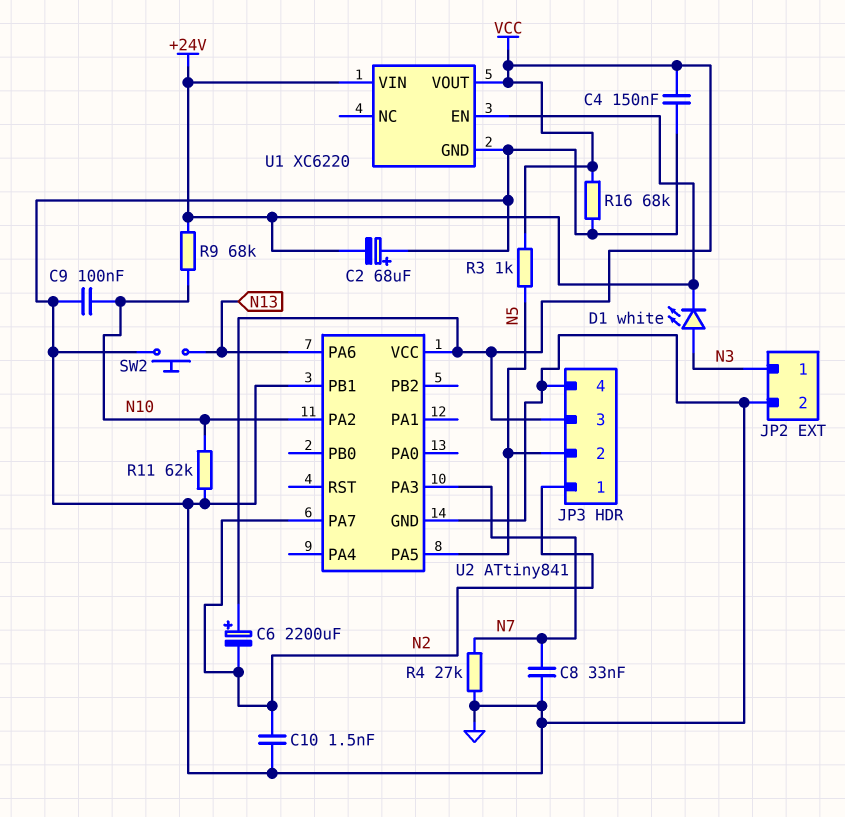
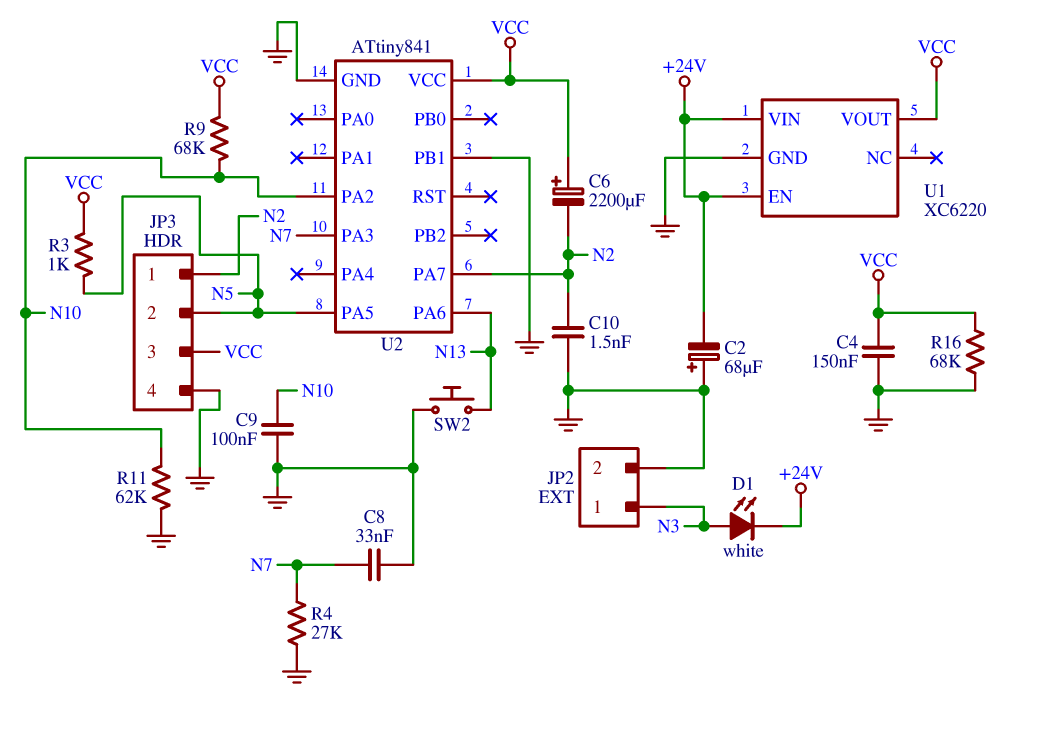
R9: 68k (+24V, N10) -> 68k (N10, VCC)

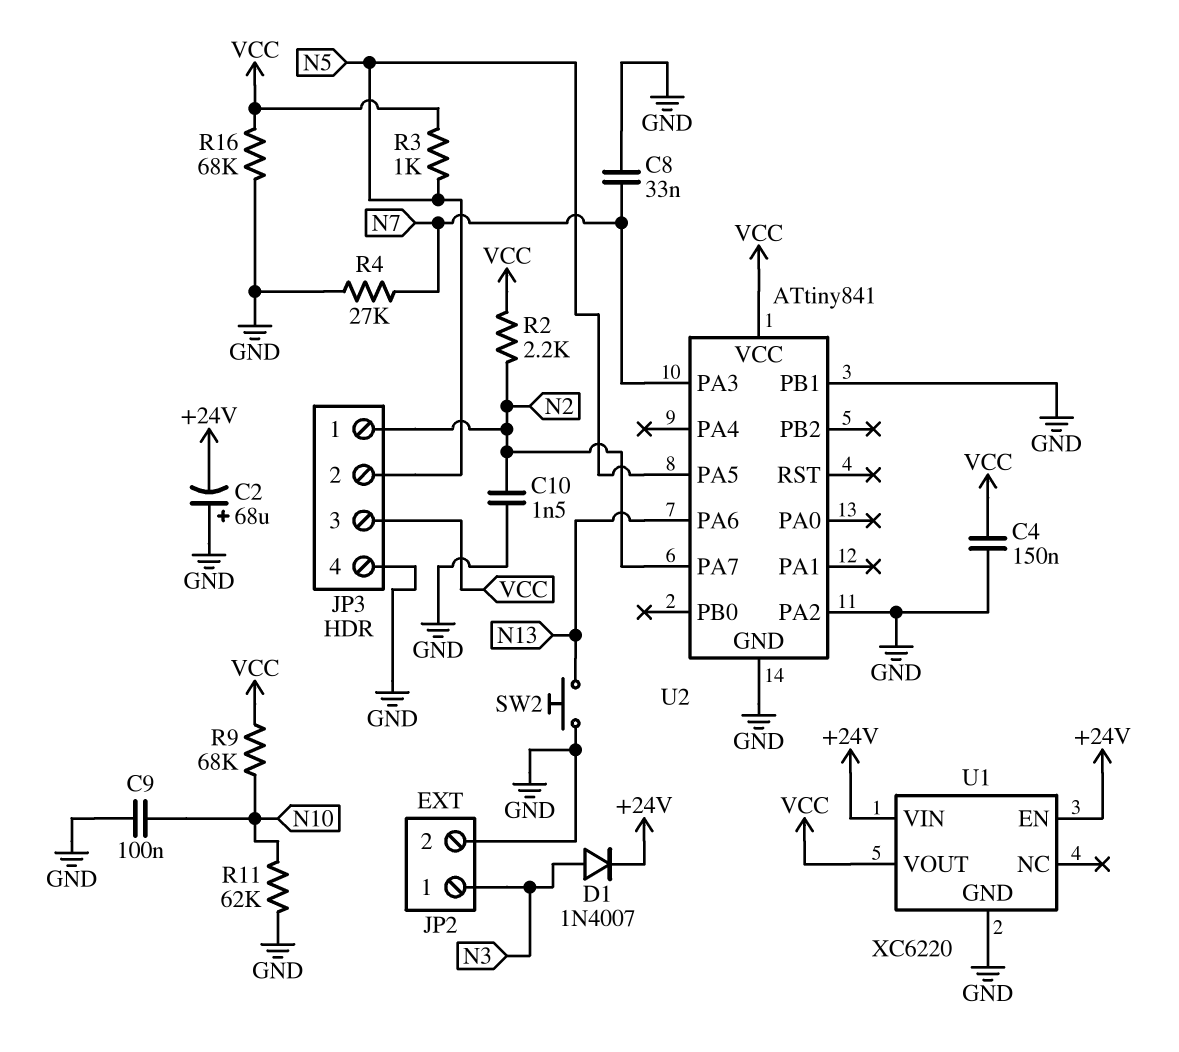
C6: 2200uF (plus VCC, minus N2) -> none
D1: LED white (A N3, K +24V) -> diode 1N4007 (A N3, K +24V)
R2: none -> 2.2k (N2, VCC)
U2 pin PA2: N10 -> GND

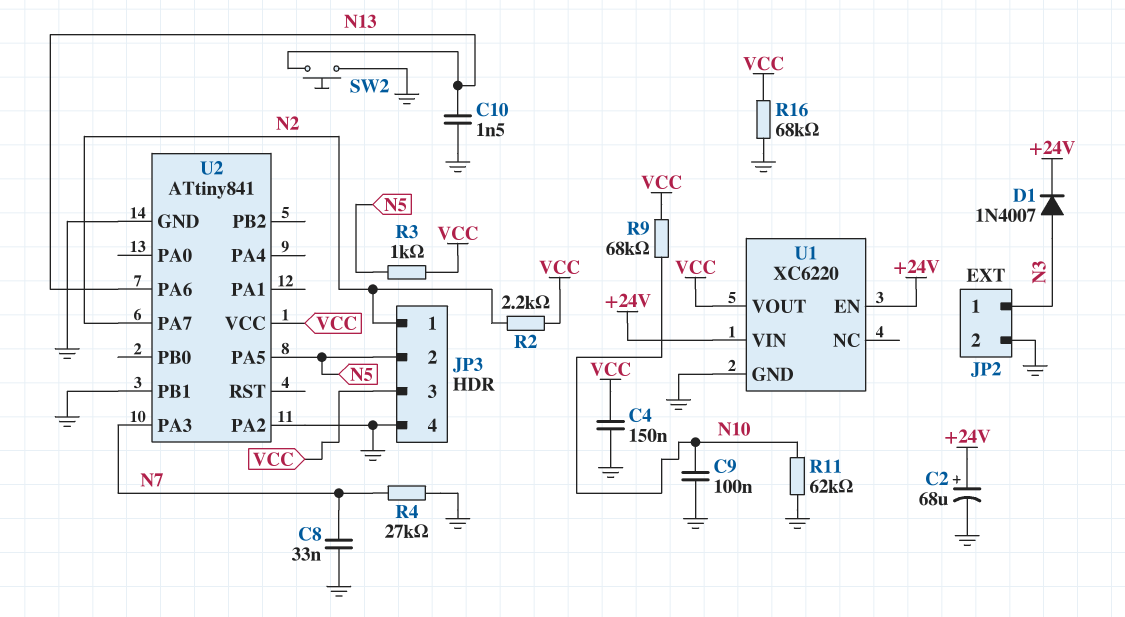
C2: 68uF (plus GND, minus +24V) -> 68uF (plus +24V, minus GND)
C10: 1.5nF (GND, N2) -> 1.5nF (GND, N13)

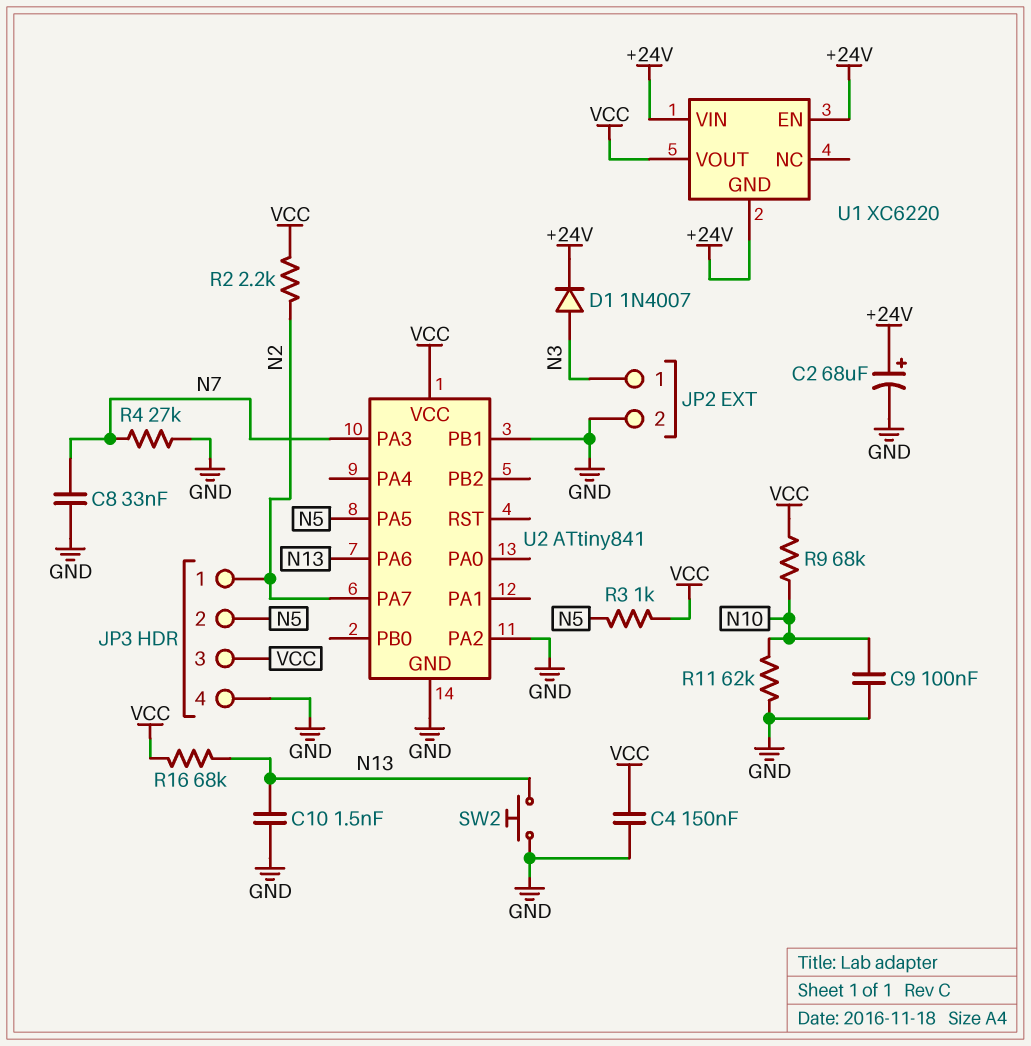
R16: 68k (GND, VCC) -> 68k (N13, VCC)
U1 pin GND: GND -> +24V

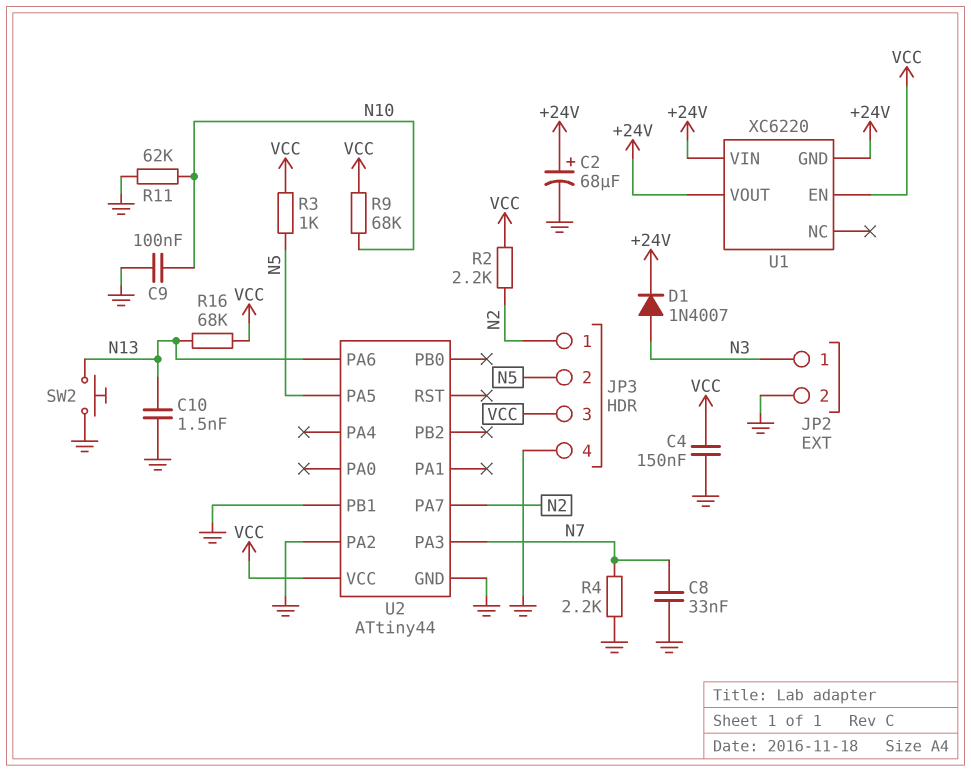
R4: 27k (GND, N7) -> 2.2k (GND, N7)
U1 pin EN: +24V -> VCC
U1 pin VOUT: VCC -> +24V
U2: ATtiny841 -> ATtiny44

